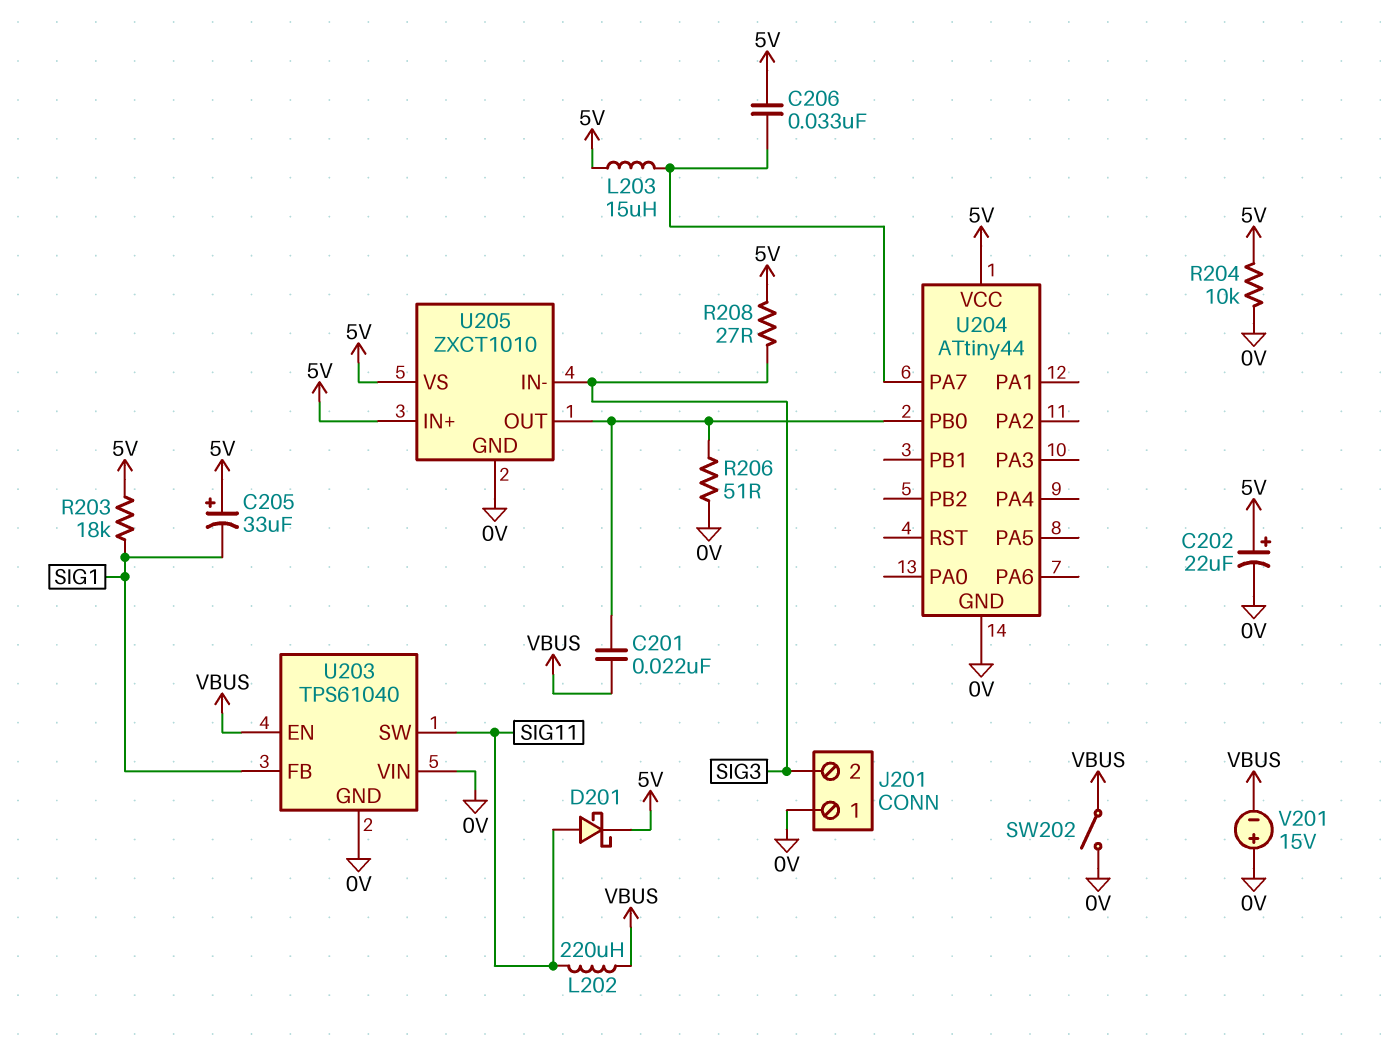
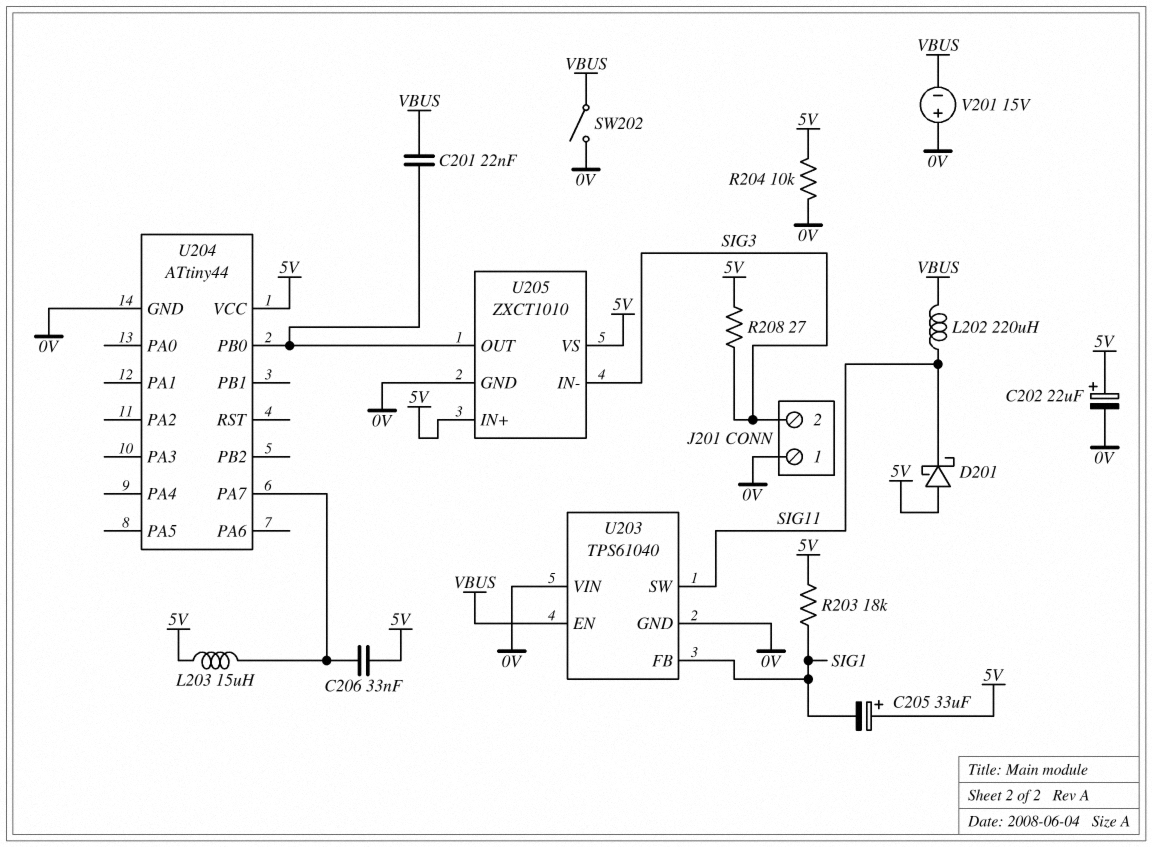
D201: schottky (A SIG11, K 5V) -> schottky (A 5V, K SIG11)
R206: 51 (0V, U204/PB0) -> none

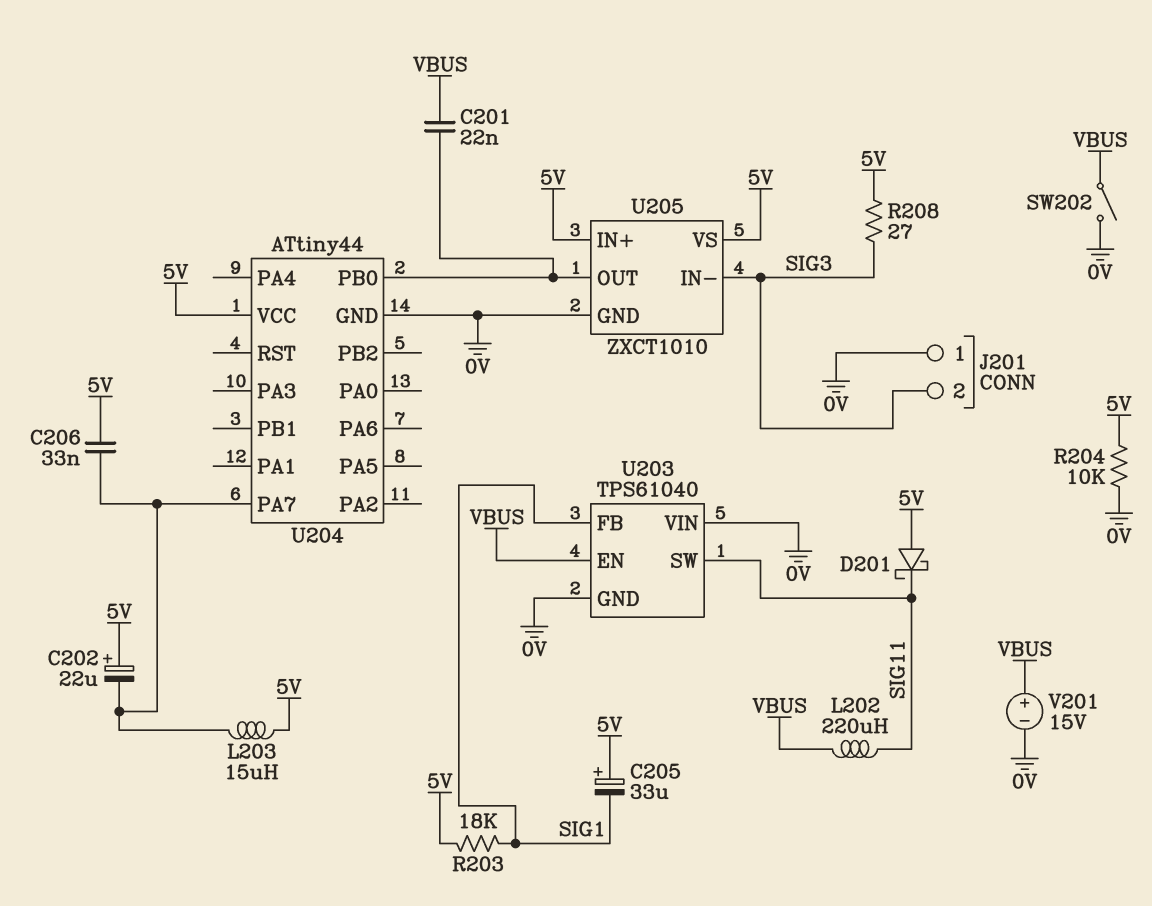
C202: 22uF (plus 5V, minus 0V) -> 22uF (plus 5V, minus U204/PA7)
V201: 15V (plus 0V, minus VBUS) -> 15V (plus VBUS, minus 0V)

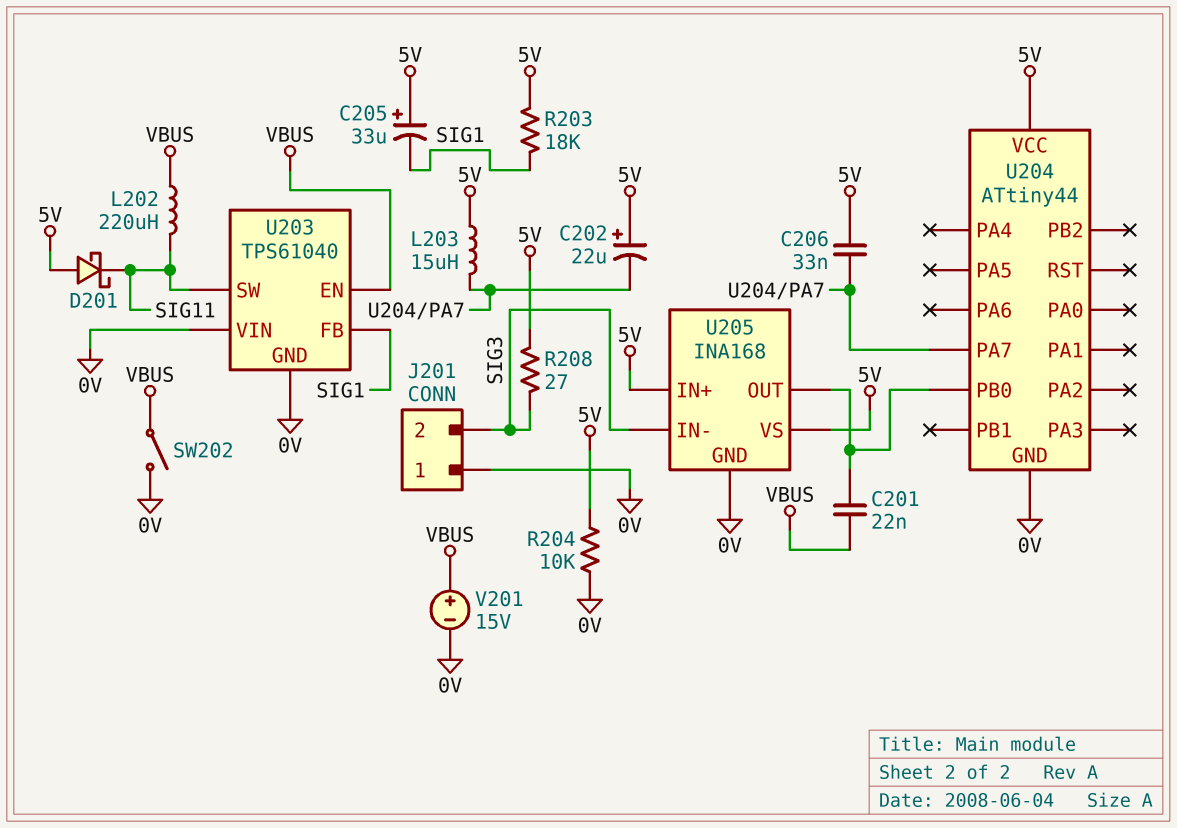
U205: ZXCT1010 -> INA168

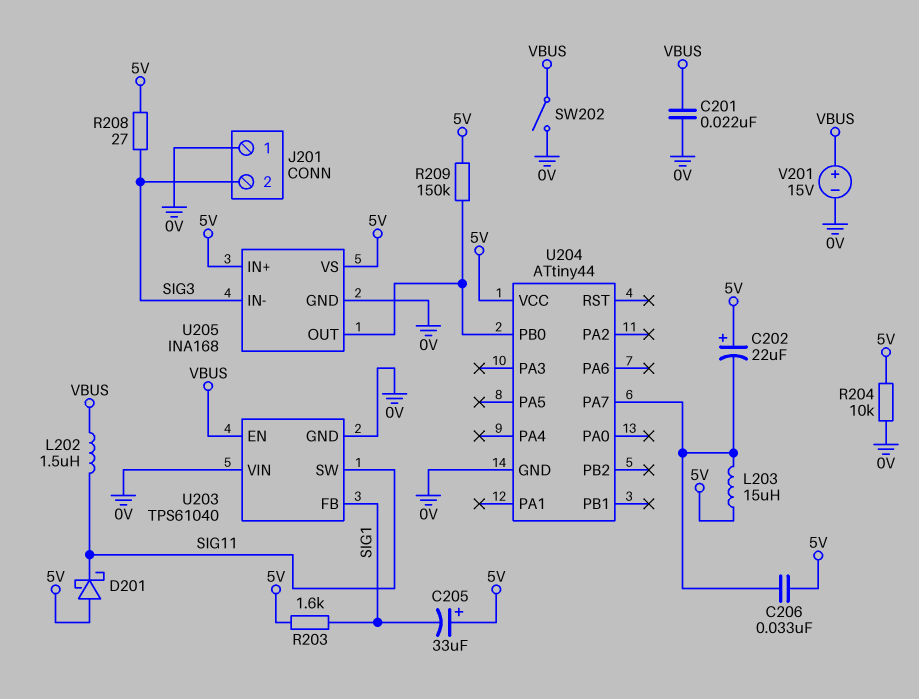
C201: 22nF (U204/PB0, VBUS) -> 22nF (0V, VBUS)
L202: 220uH (SIG11, VBUS) -> 1.5uH (SIG11, VBUS)
R203: 18k (5V, SIG1) -> 1.6k (5V, SIG1)
R209: none -> 150k (5V, U204/PB0)

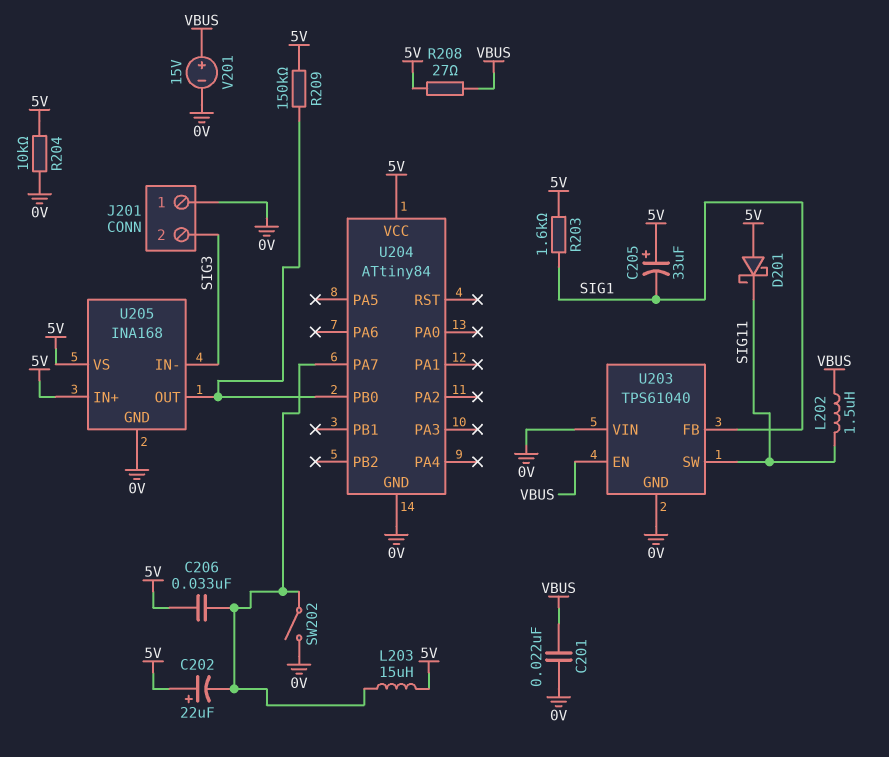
R208: 27 (5V, SIG3) -> 27 (5V, VBUS)
SW202: switch (0V, VBUS) -> switch (0V, U204/PA7)
U204: ATtiny44 -> ATtiny84

